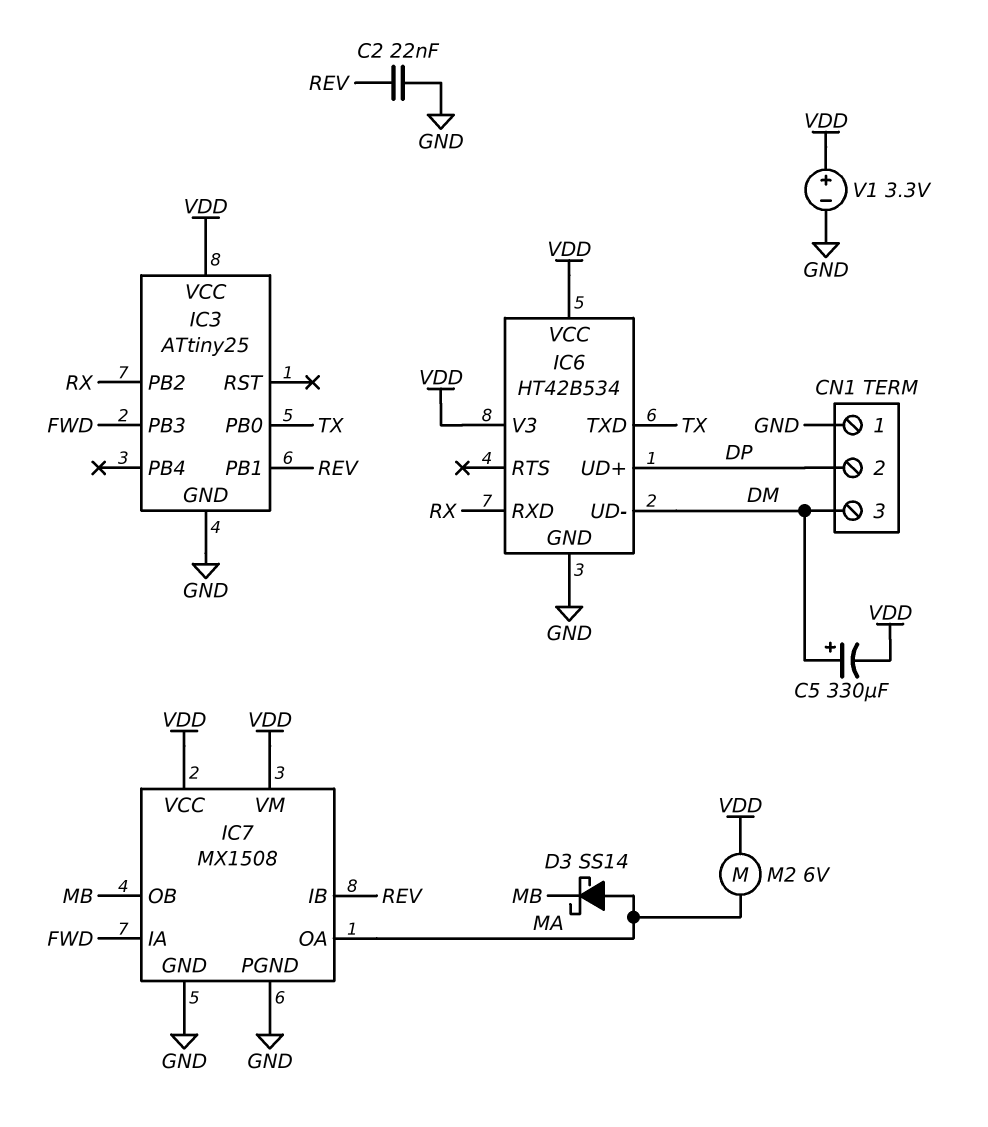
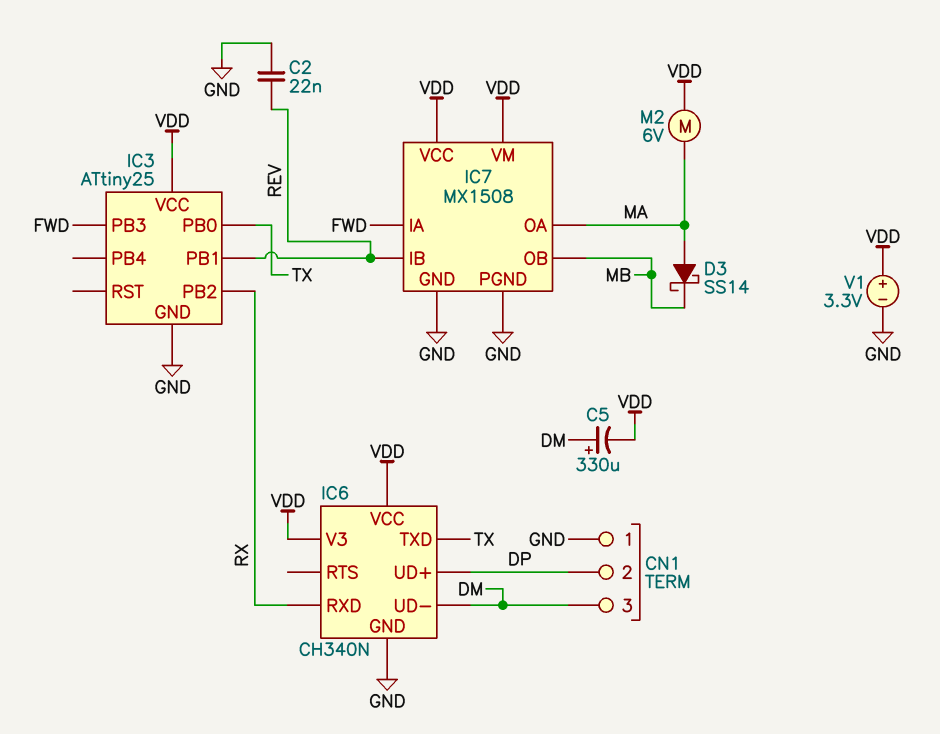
IC6: HT42B534 -> CH340N

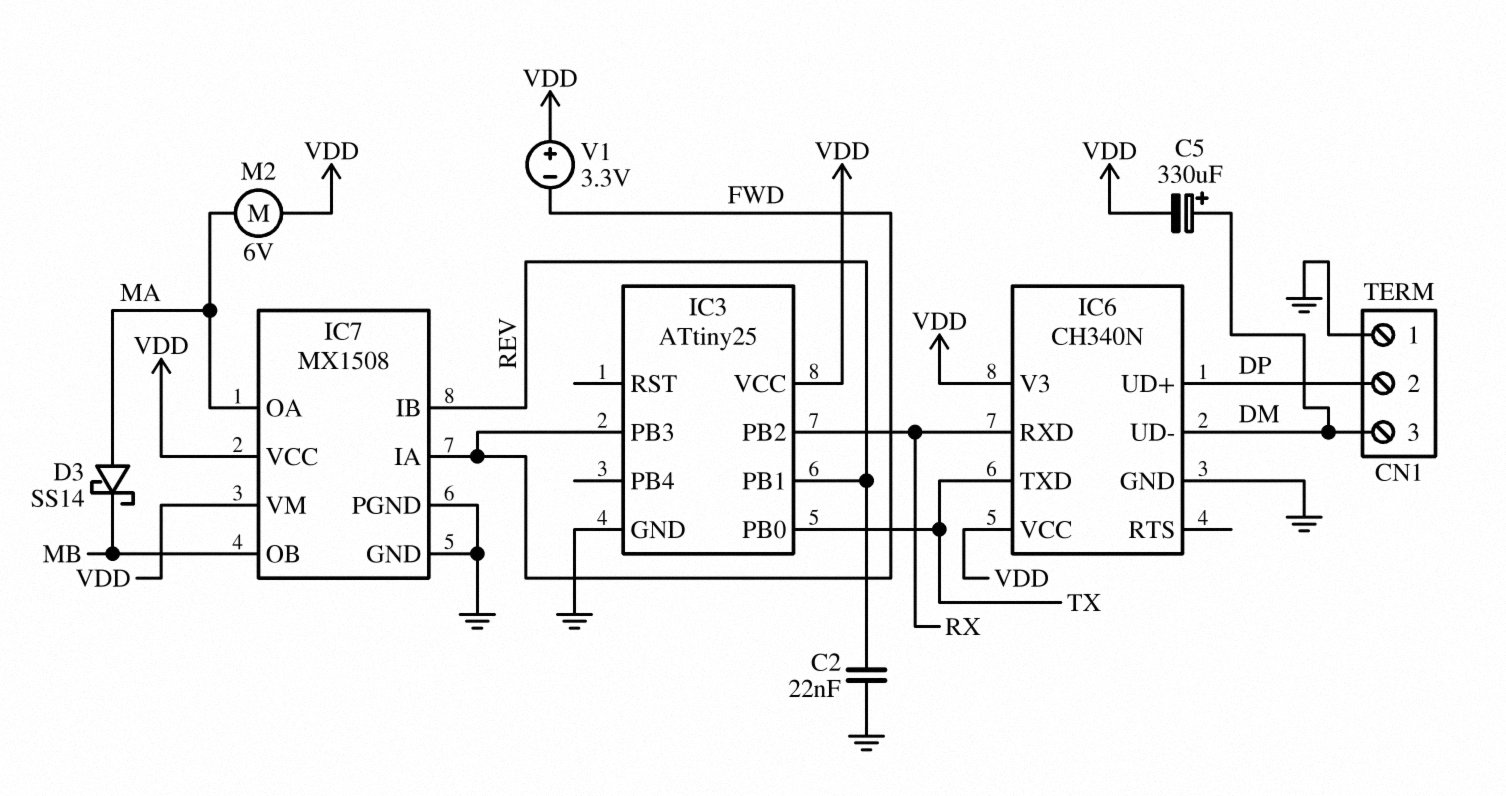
V1: 3.3V (plus VDD, minus GND) -> 3.3V (plus VDD, minus FWD)

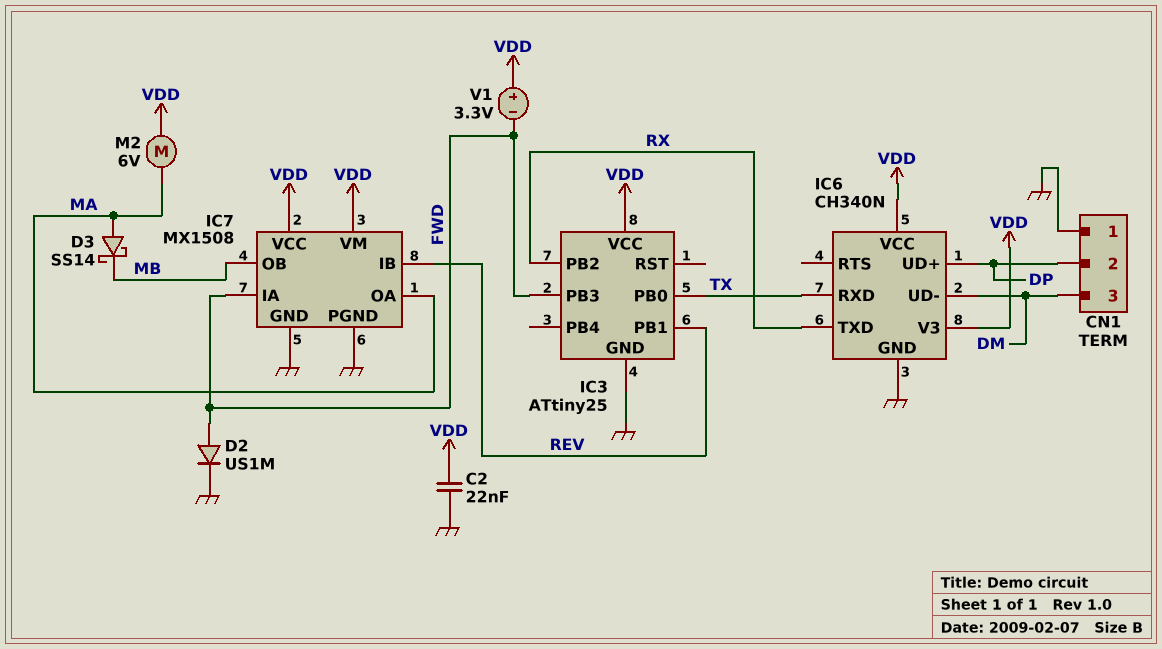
C2: 22nF (GND, REV) -> 22nF (GND, VDD)
C5: 330uF (plus DM, minus VDD) -> none
D2: none -> diode US1M (A FWD, K GND)
IC6 pin RXD: RX -> TX
IC6 pin TXD: TX -> RX

